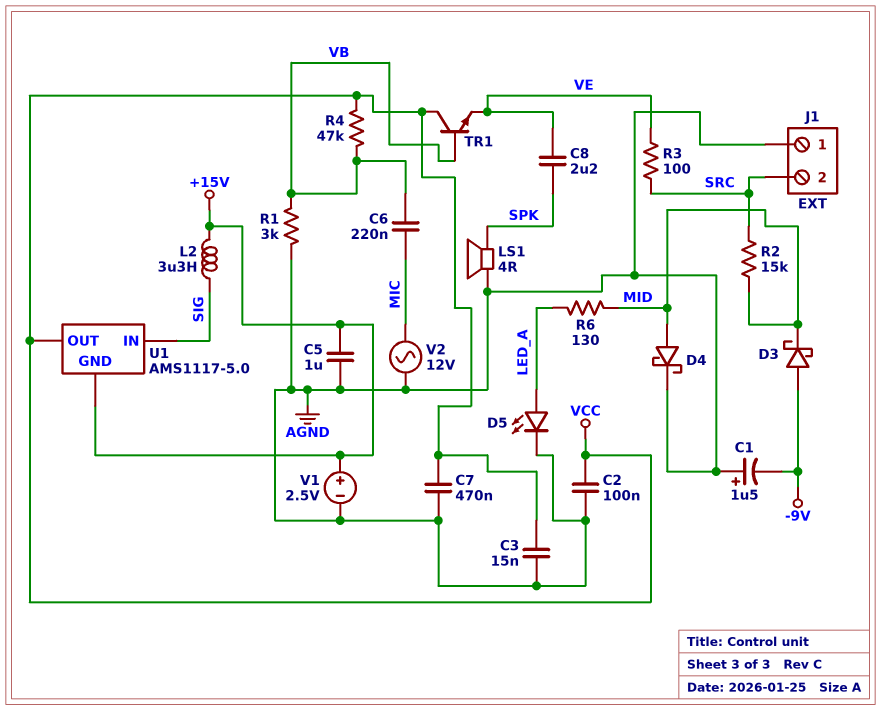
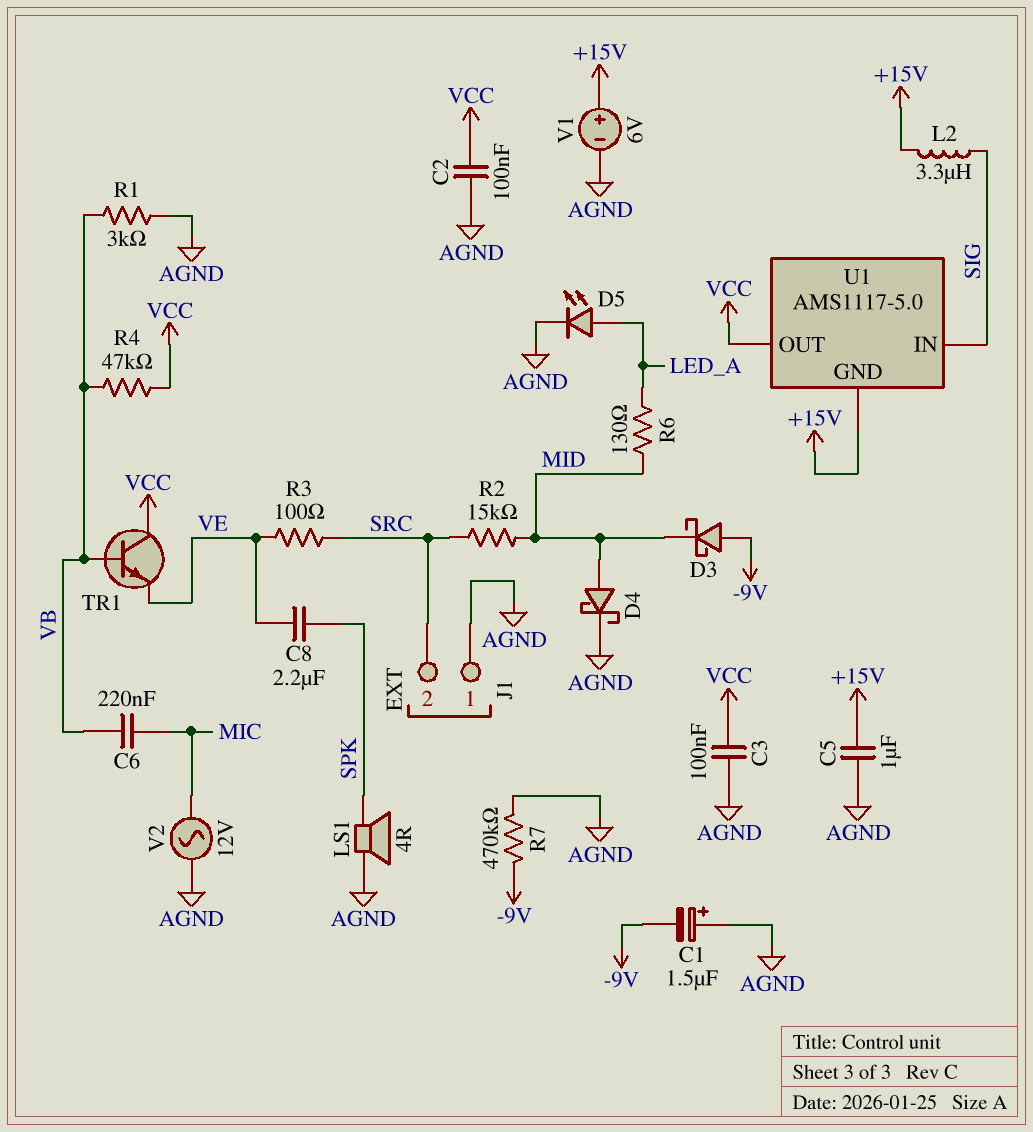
C3: 15nF (AGND, VCC) -> 100nF (AGND, VCC)
C7: 470nF (AGND, VCC) -> none
R7: none -> 470k (-9V, AGND)
V1: 2.5V (plus +15V, minus AGND) -> 6V (plus +15V, minus AGND)

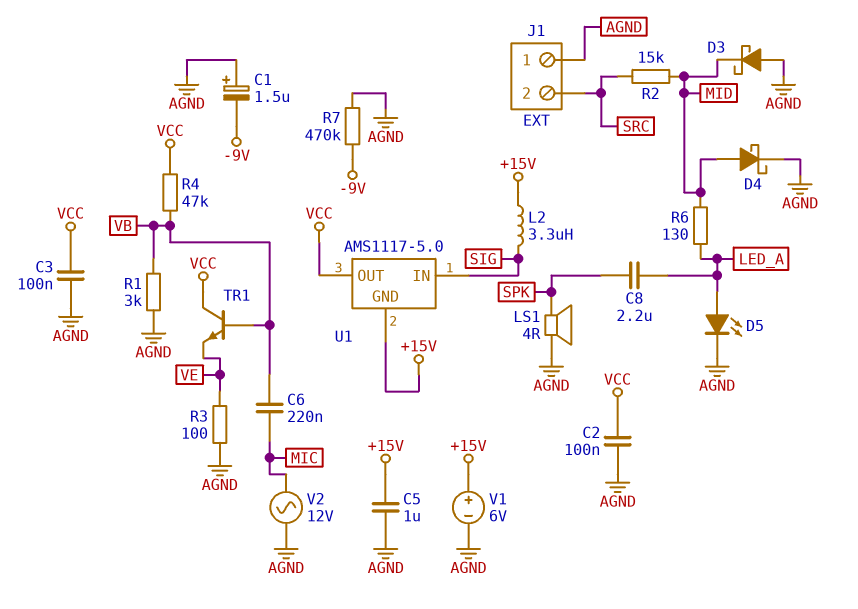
C8: 2.2uF (SPK, VE) -> 2.2uF (LED_A, SPK)
D3: schottky (A -9V, K MID) -> schottky (A AGND, K MID)
R3: 100 (SRC, VE) -> 100 (AGND, VE)

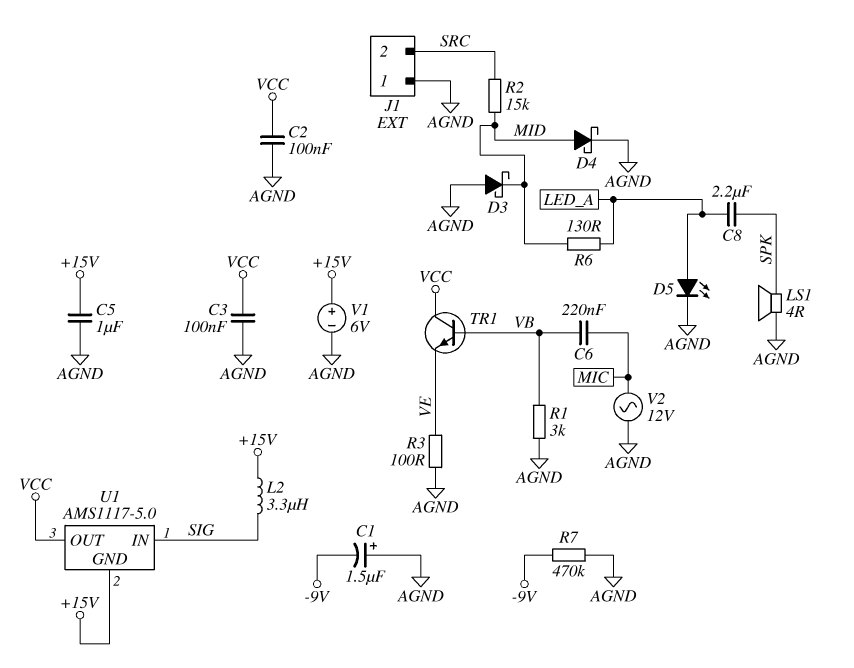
R4: 47k (VB, VCC) -> none

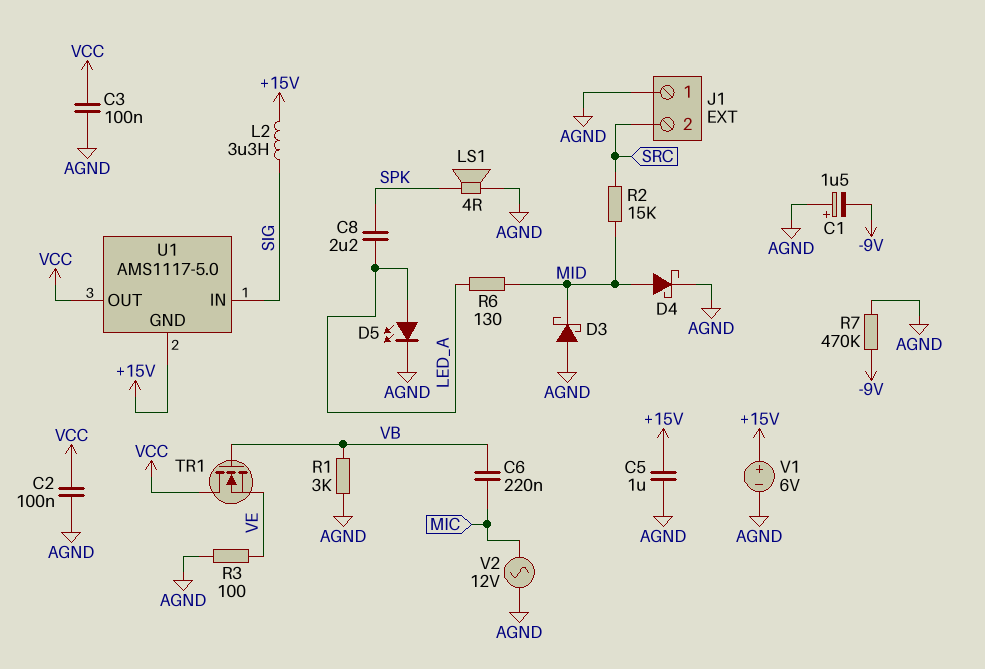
TR1: NPN (B VB, C VCC, E VE) -> NMOS (G VB, D VCC, S VE)

